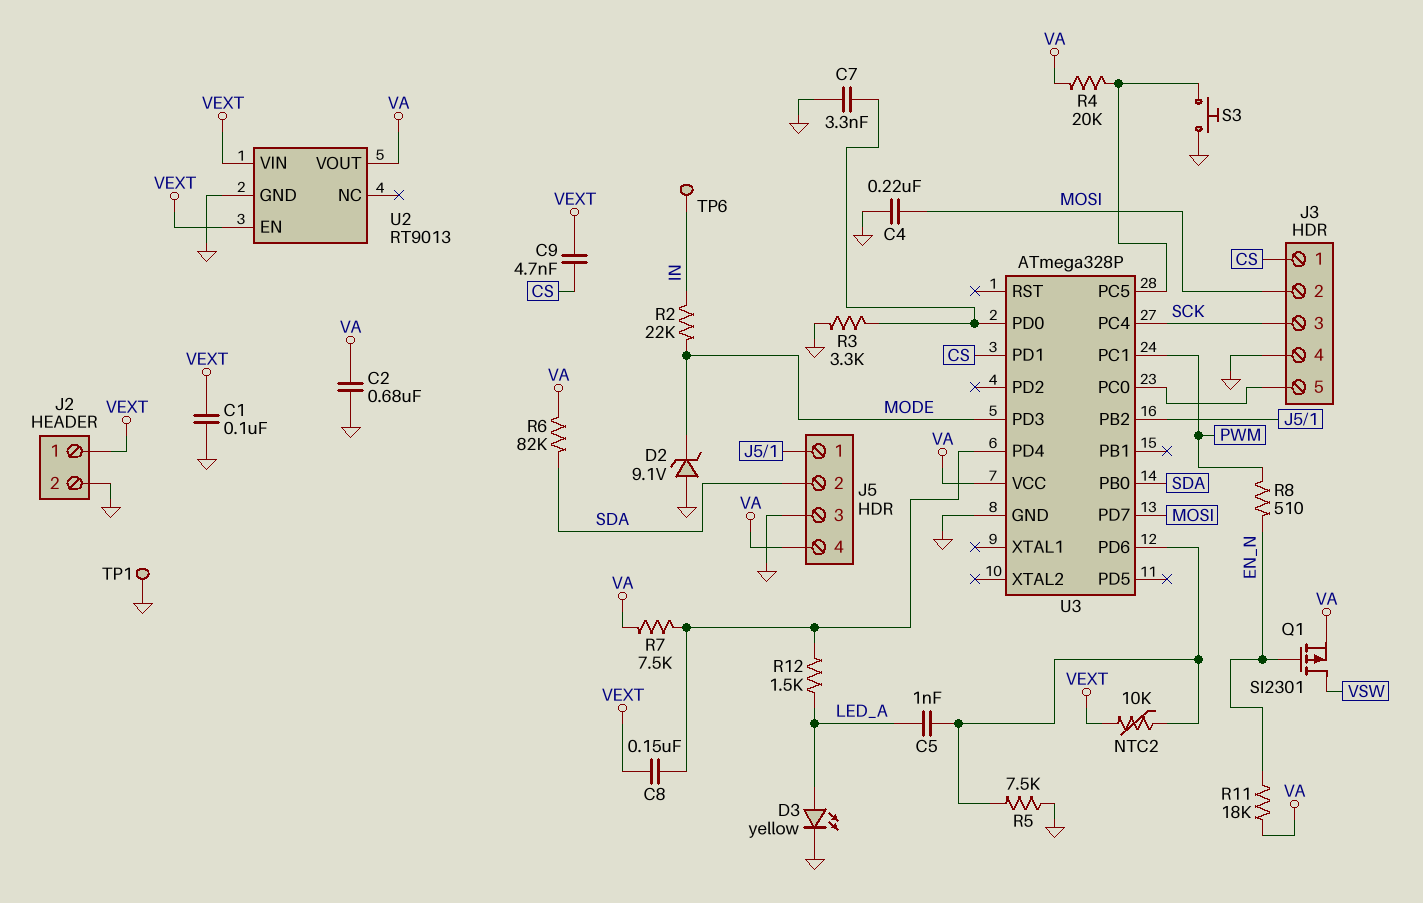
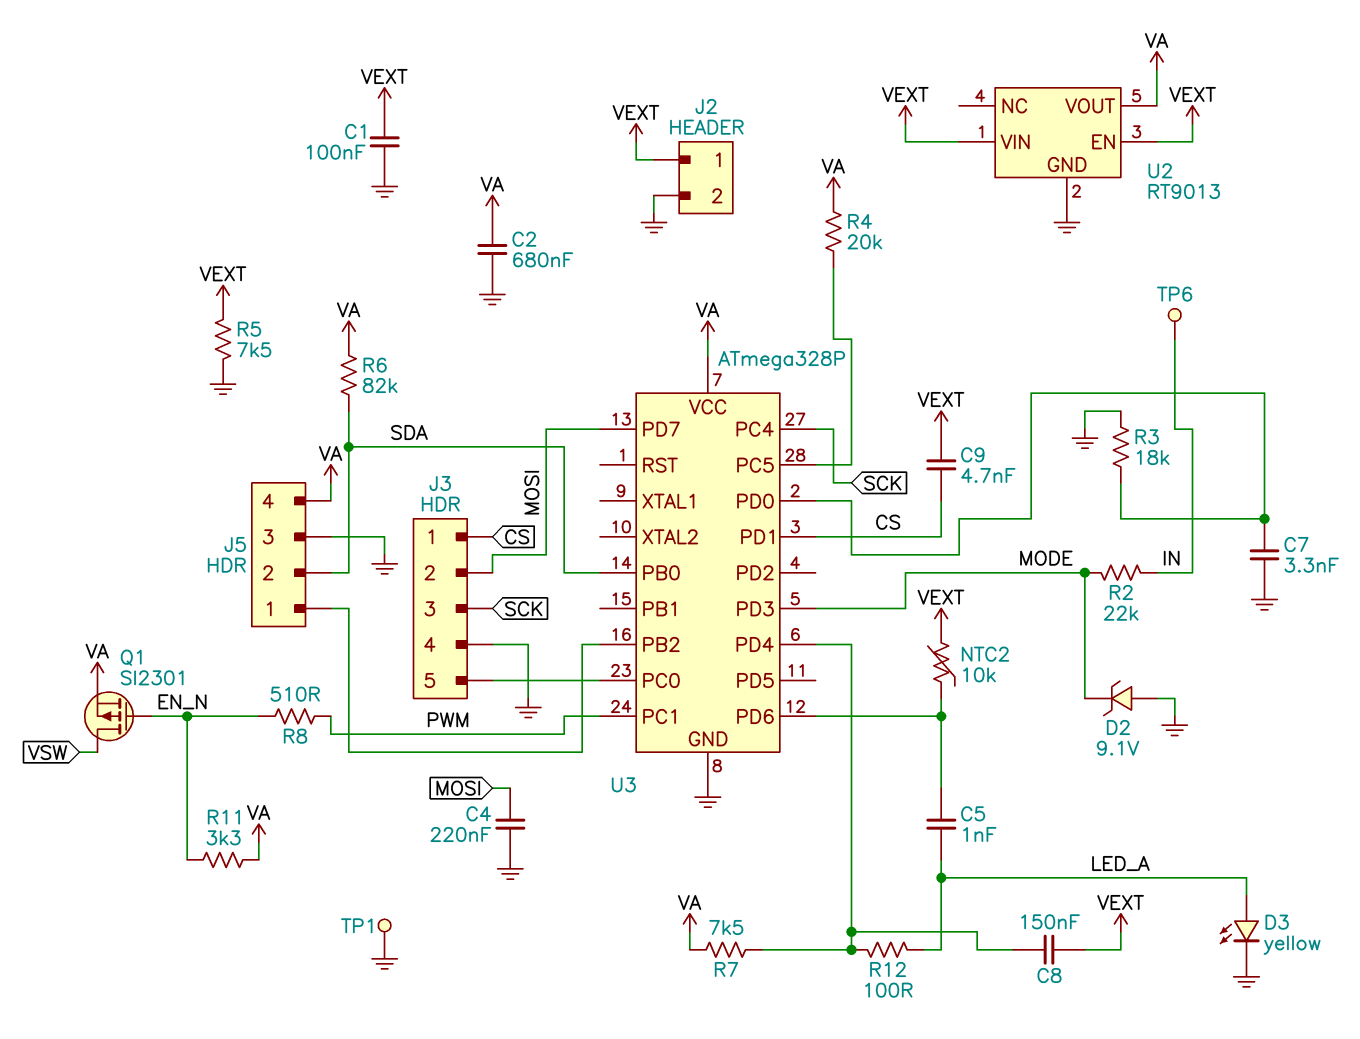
R3: 3.3k (GND, U3/PD0) -> 18k (GND, U3/PD0)
R5: 7.5k (GND, U3/PD6) -> 7.5k (GND, VEXT)
R11: 18k (EN_N, VA) -> 3.3k (EN_N, VA)
R12: 1.5k (LED_A, U3/PD4) -> 100 (LED_A, U3/PD4)
S3: button (GND, U3/PC5) -> none

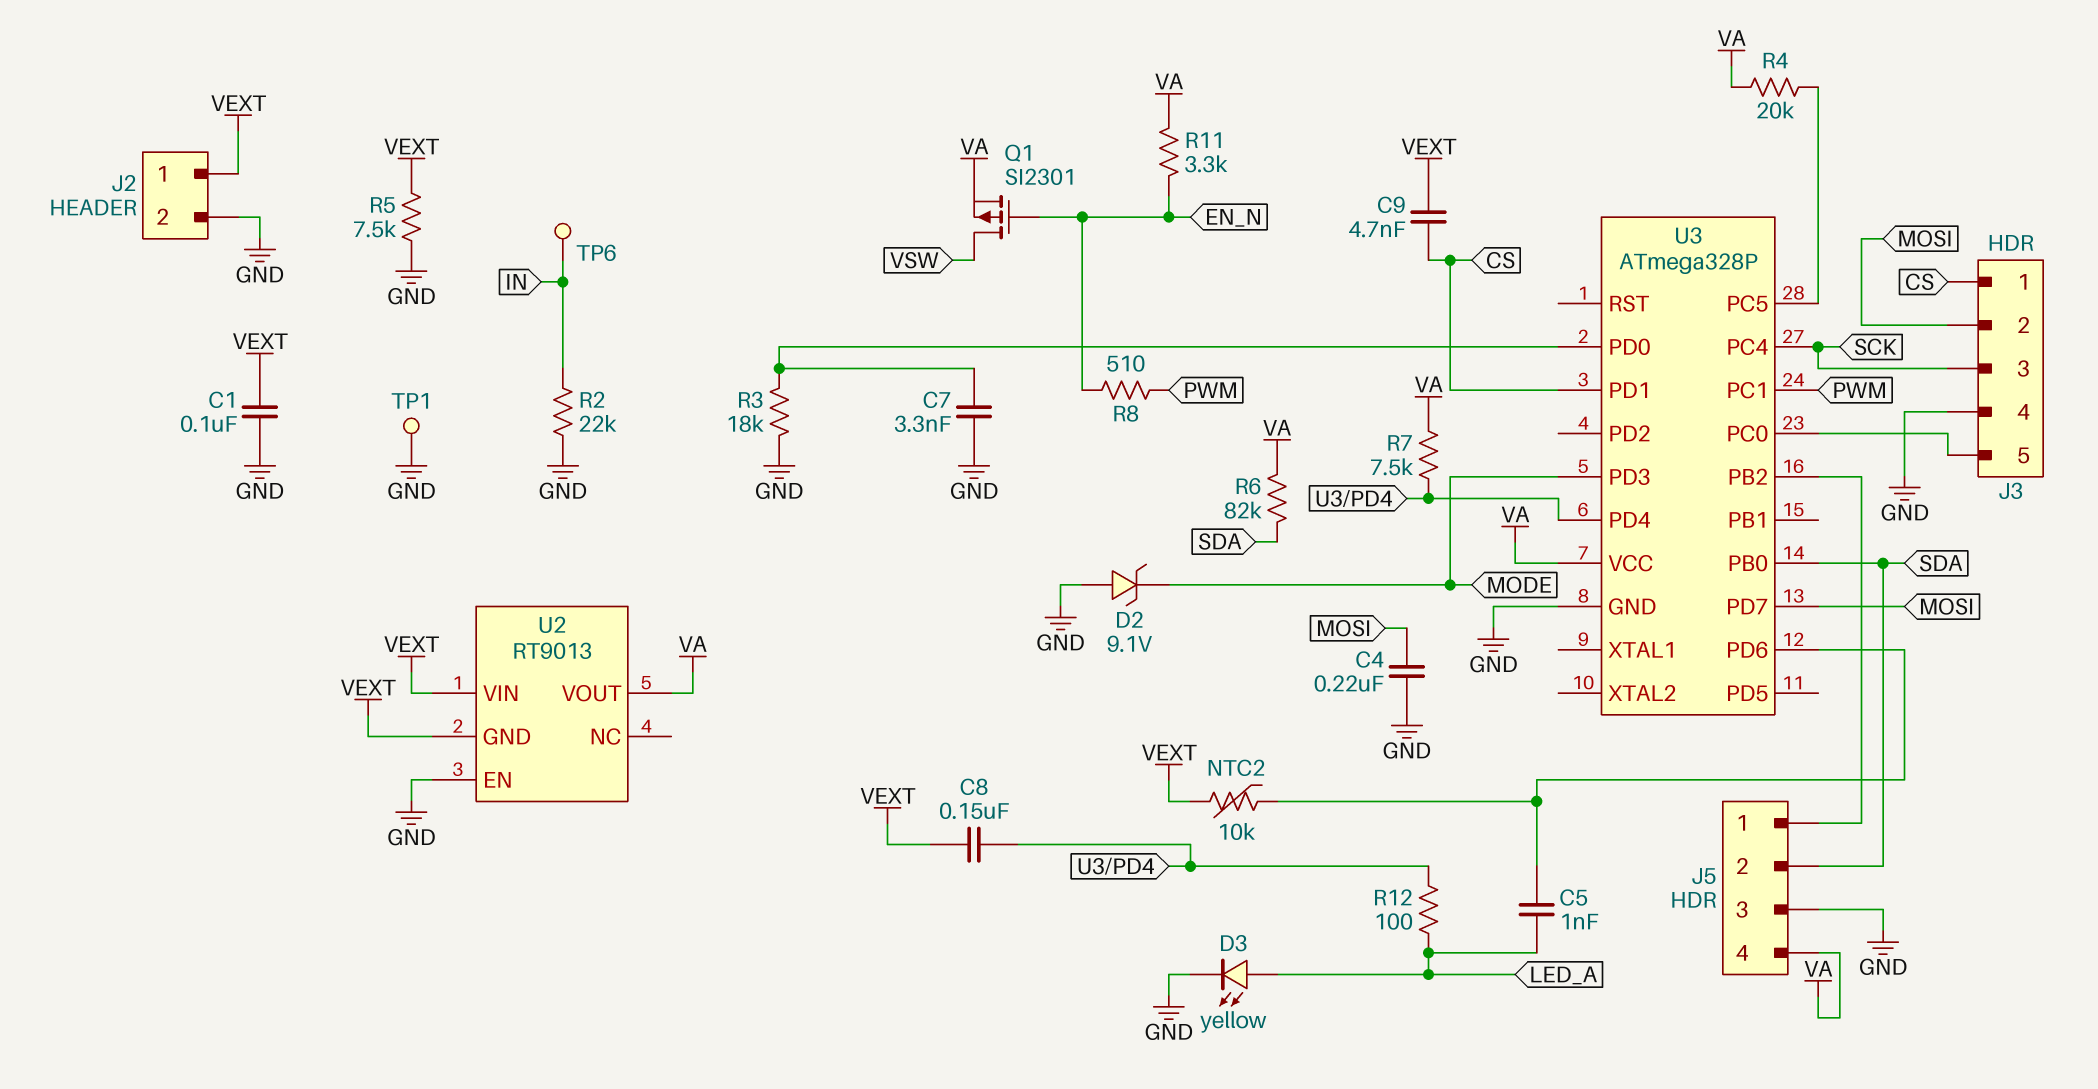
C2: 680nF (GND, VA) -> none
R2: 22k (IN, MODE) -> 22k (GND, IN)
U2 pin EN: VEXT -> GND
U2 pin GND: GND -> VEXT

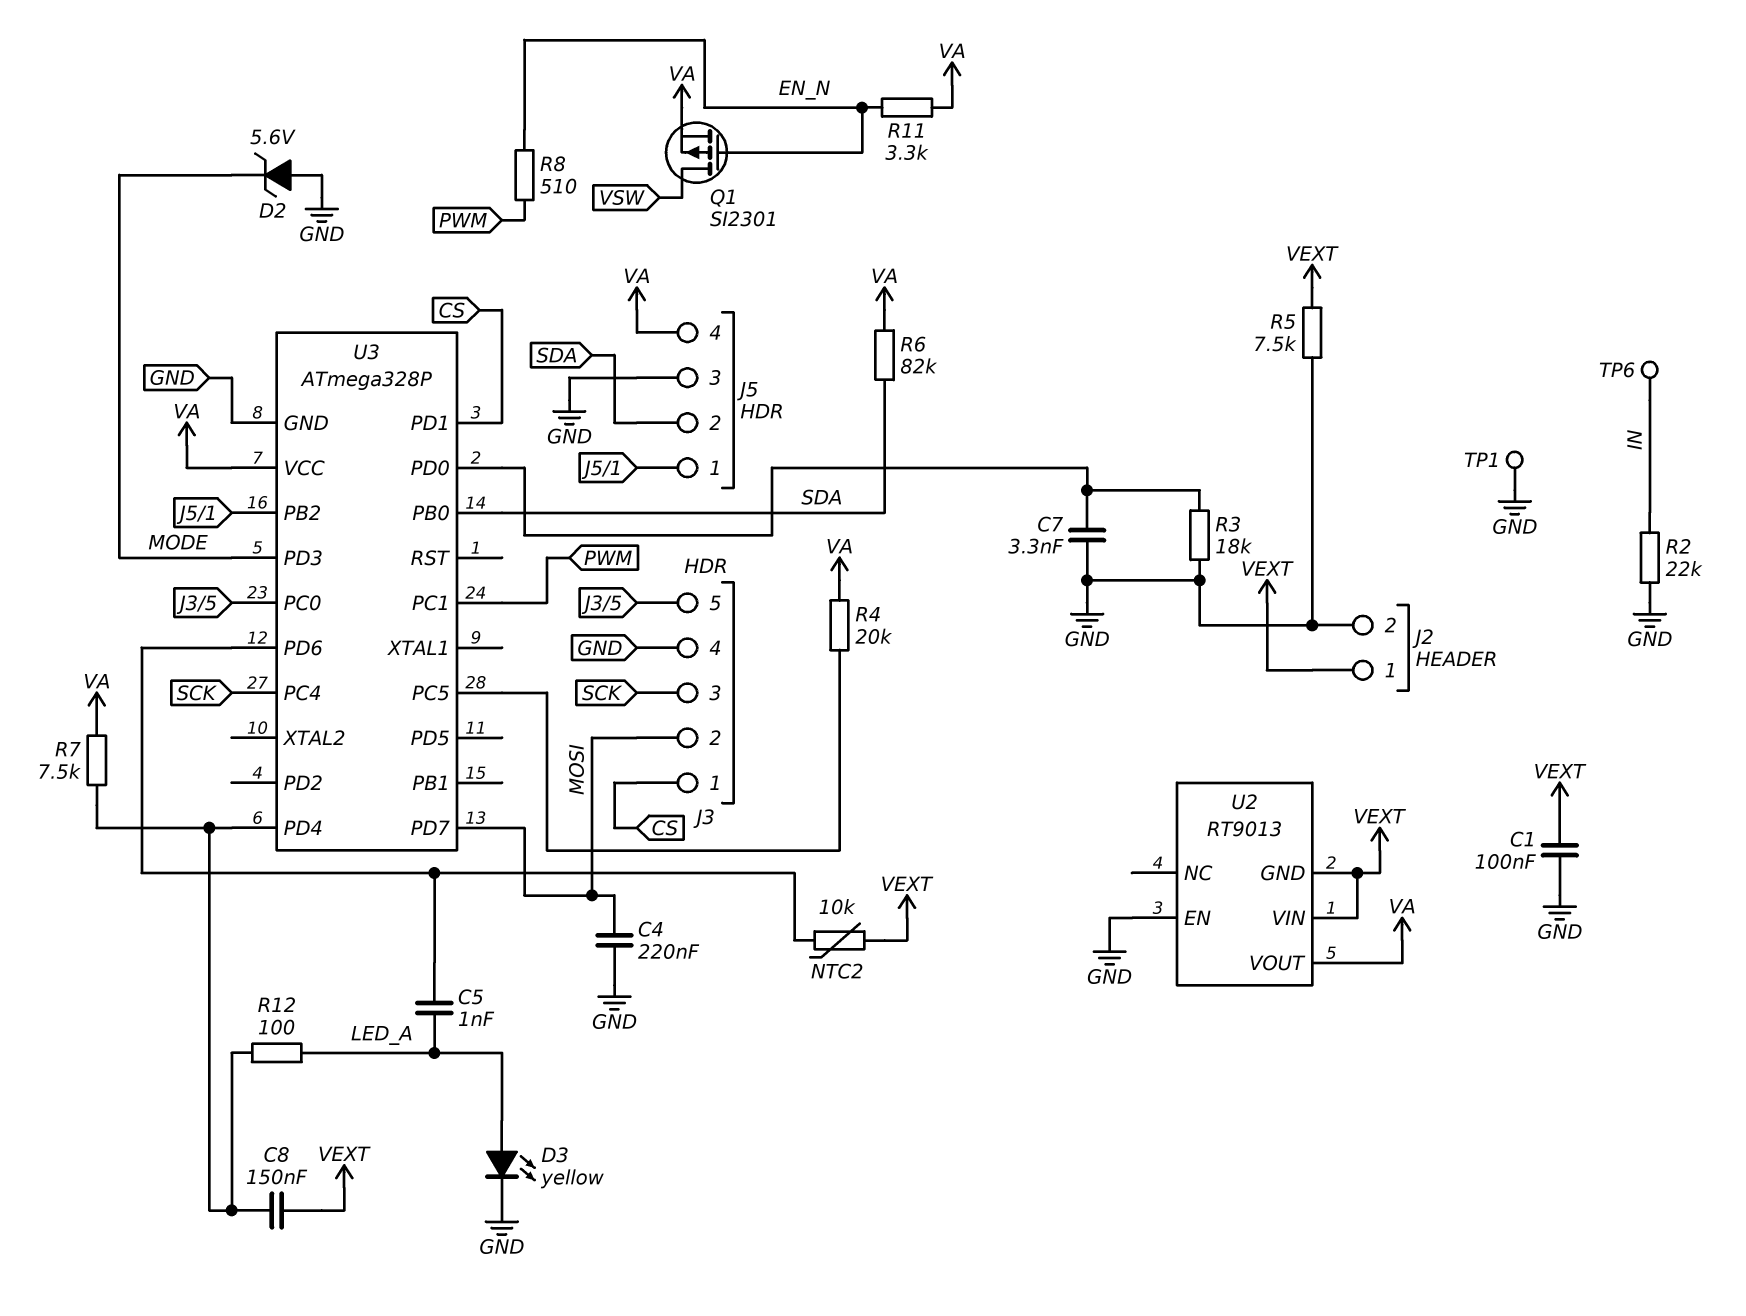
C9: 4.7nF (CS, VEXT) -> none
D2: zener 9.1V (A GND, K MODE) -> zener 5.6V (A GND, K MODE)

